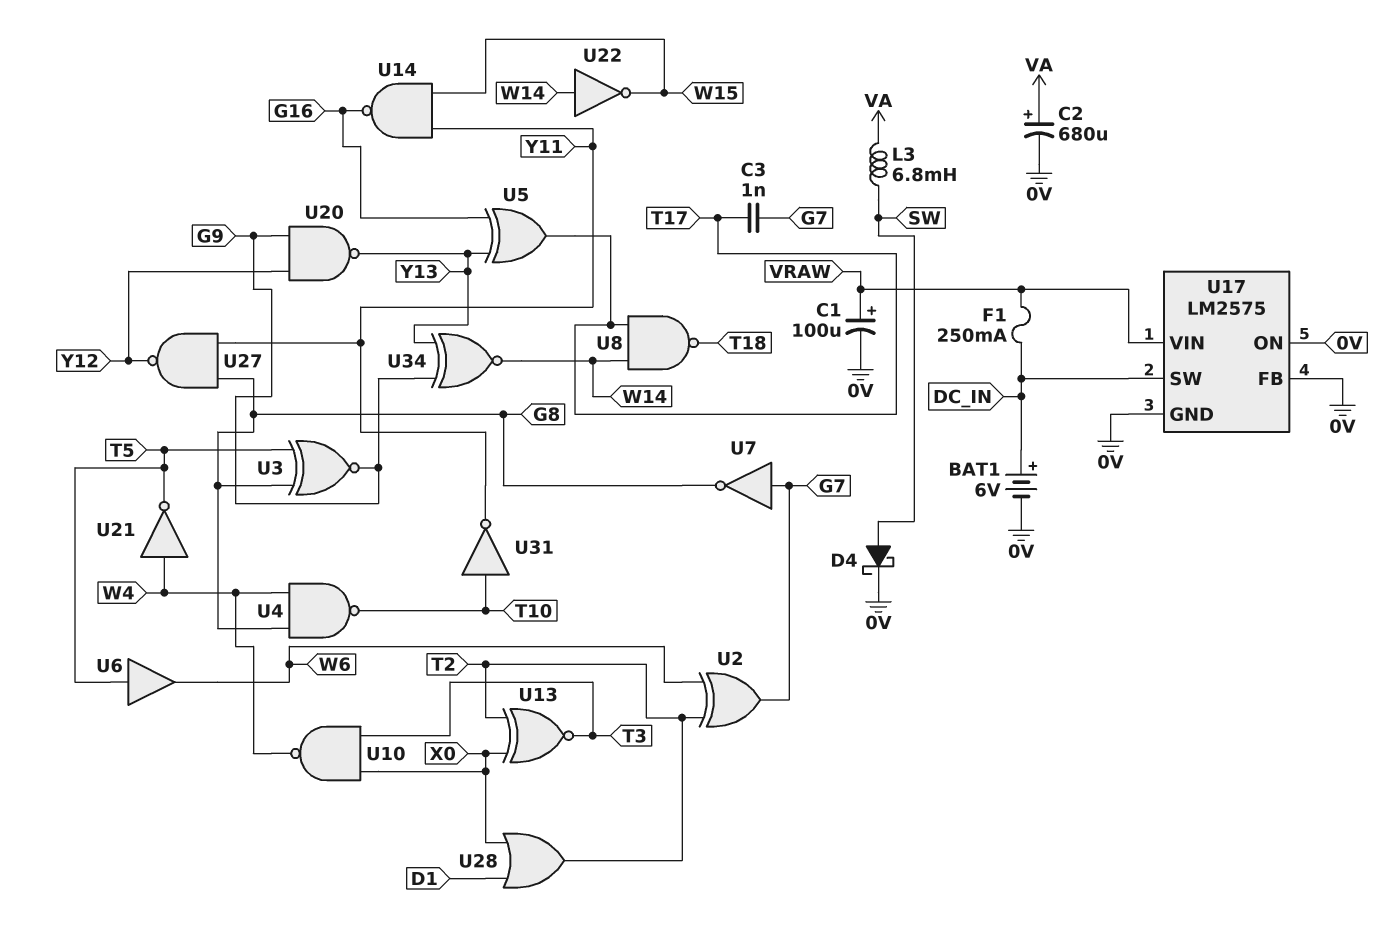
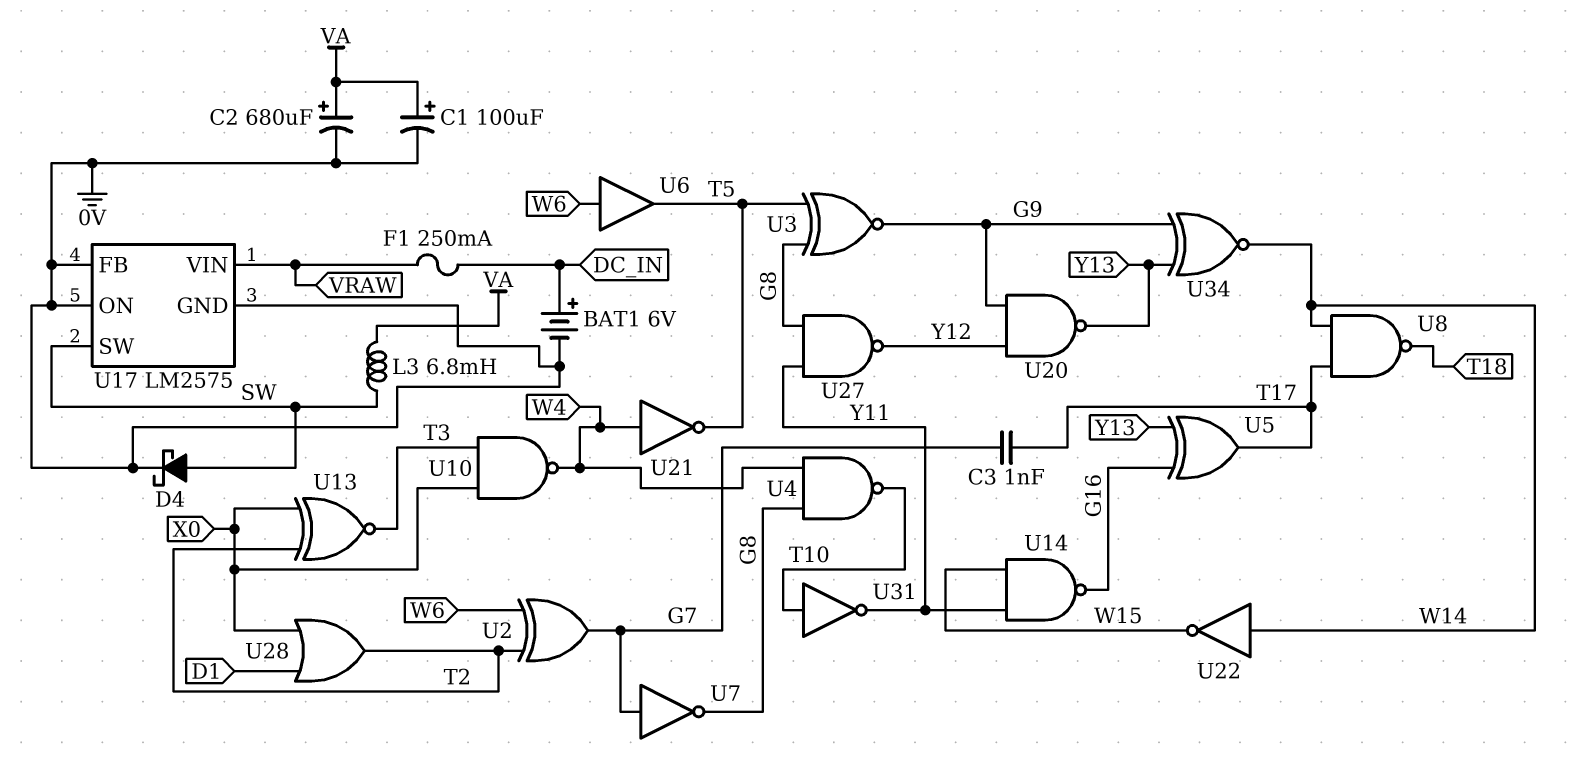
C1: 100uF (plus VRAW, minus 0V) -> 100uF (plus VA, minus 0V)
U6: buffer (in T5, out W6) -> buffer (in W6, out T5)
U17 pin SW: DC_IN -> SW

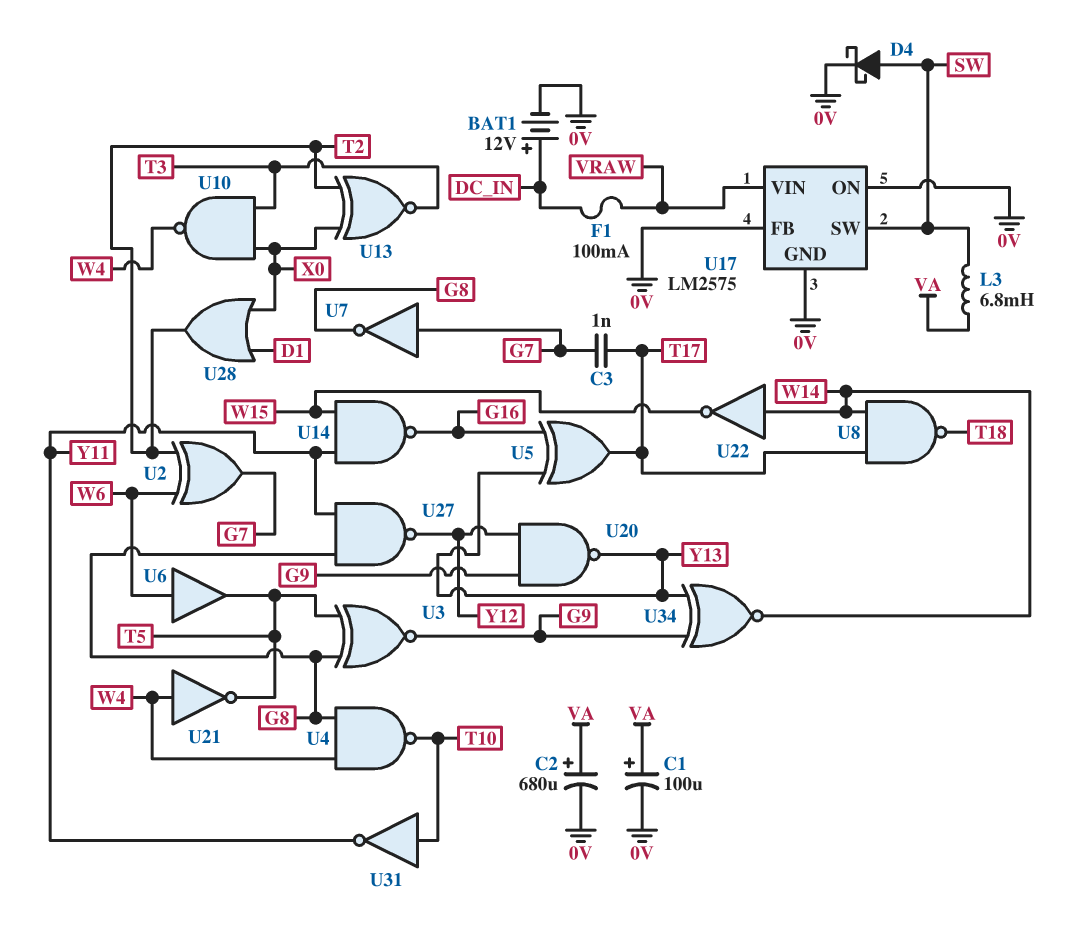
BAT1: 6V (plus DC_IN, minus 0V) -> 12V (plus DC_IN, minus 0V)
F1: 250mA (DC_IN, VRAW) -> 100mA (DC_IN, VRAW)

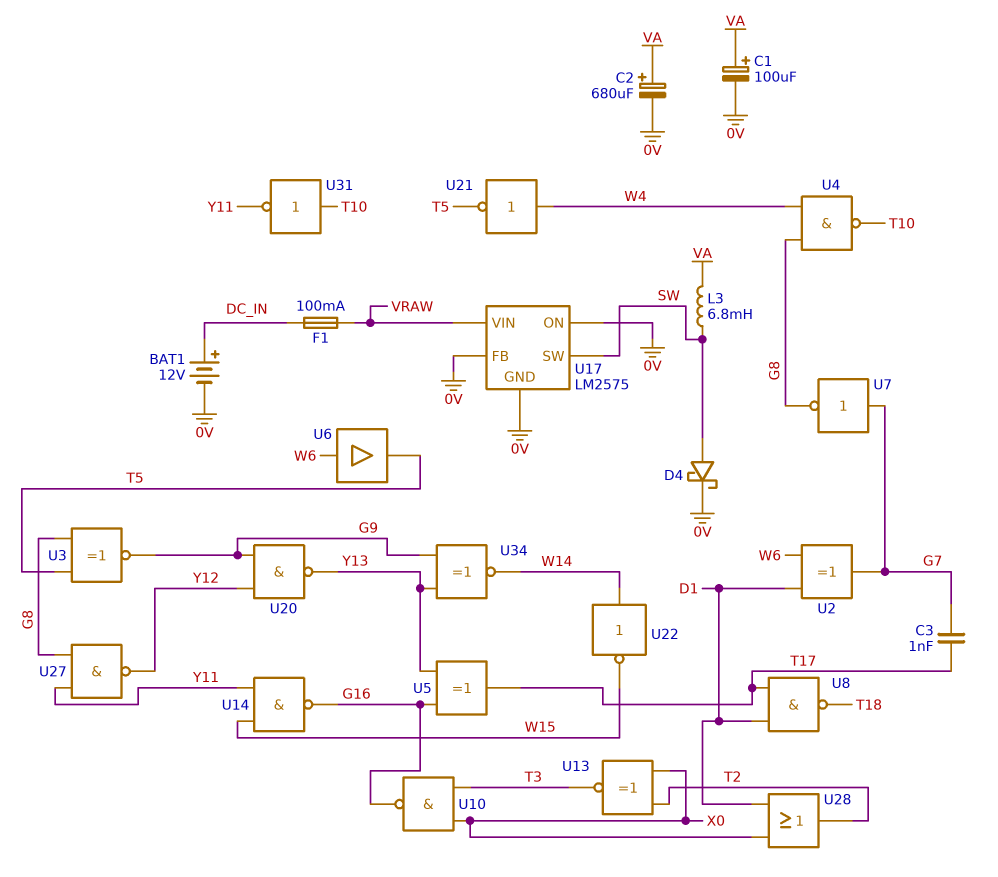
U2: XOR (in T2, in W6, out G7) -> XOR (in D1, in W6, out G7)
U8: NAND (in T17, in W14, out T18) -> NAND (in D1, in T17, out T18)
U10: NAND (in T3, in X0, out W4) -> NAND (in T3, in X0, out G16)

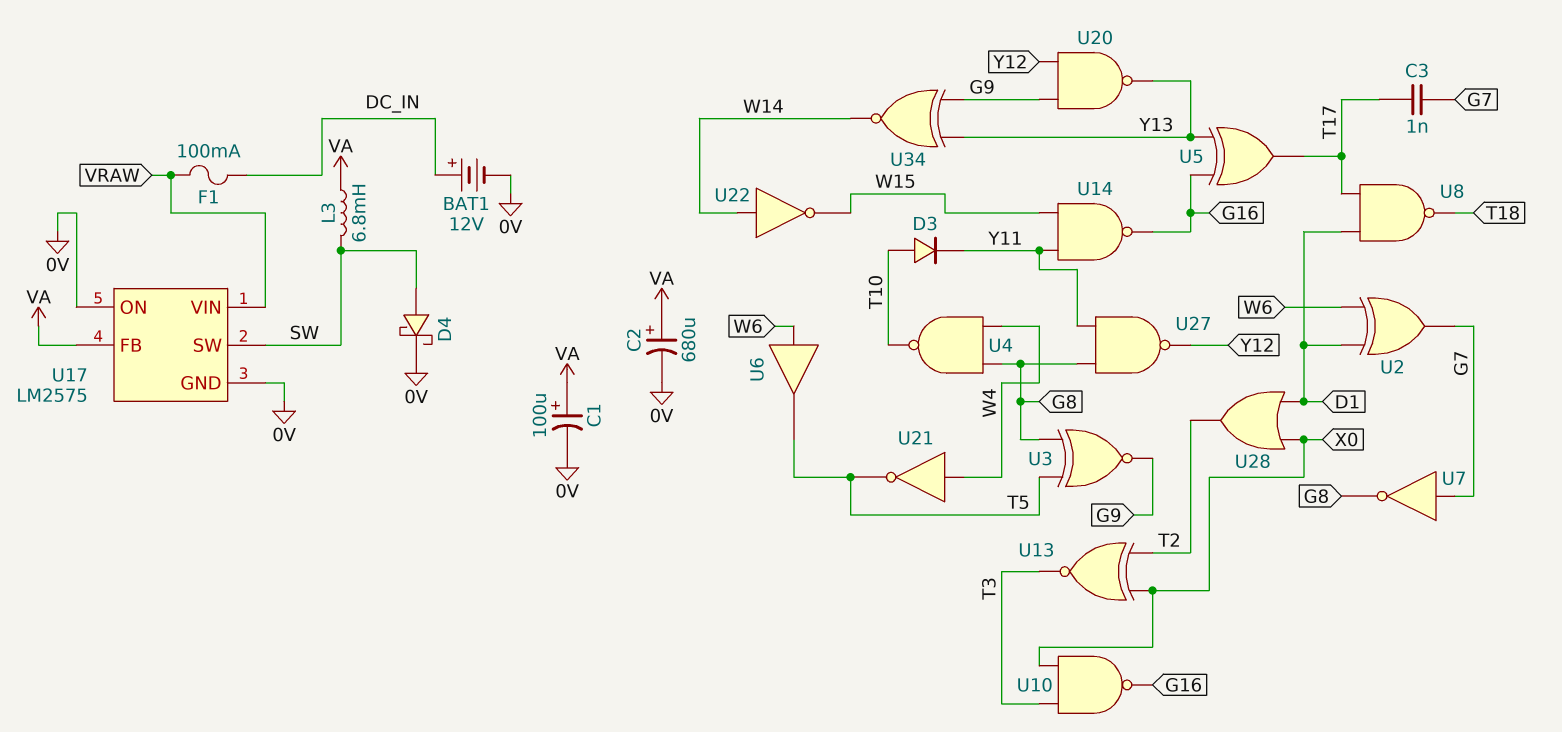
D3: none -> diode (A T10, K Y11)
U17 pin FB: 0V -> VA
U31: NOT (in T10, out Y11) -> none

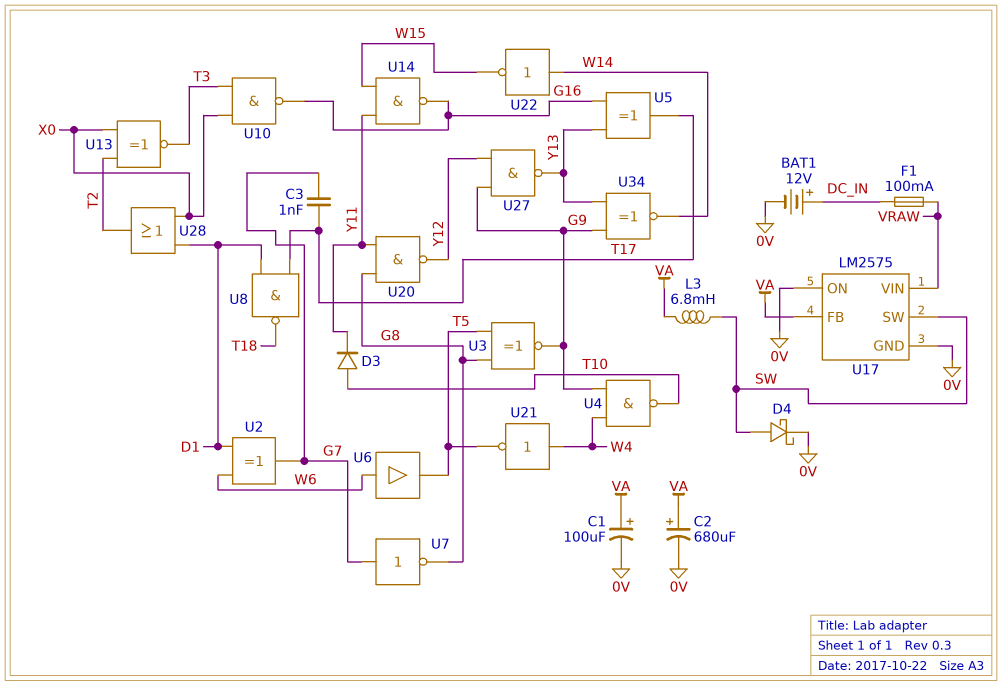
U4: NAND (in G8, in W4, out T10) -> NAND (in G9, in W4, out T10)
U20: NAND (in G9, in Y12, out Y13) -> NAND (in G8, in Y11, out Y12)
U27: NAND (in G8, in Y11, out Y12) -> NAND (in G9, in Y12, out Y13)

